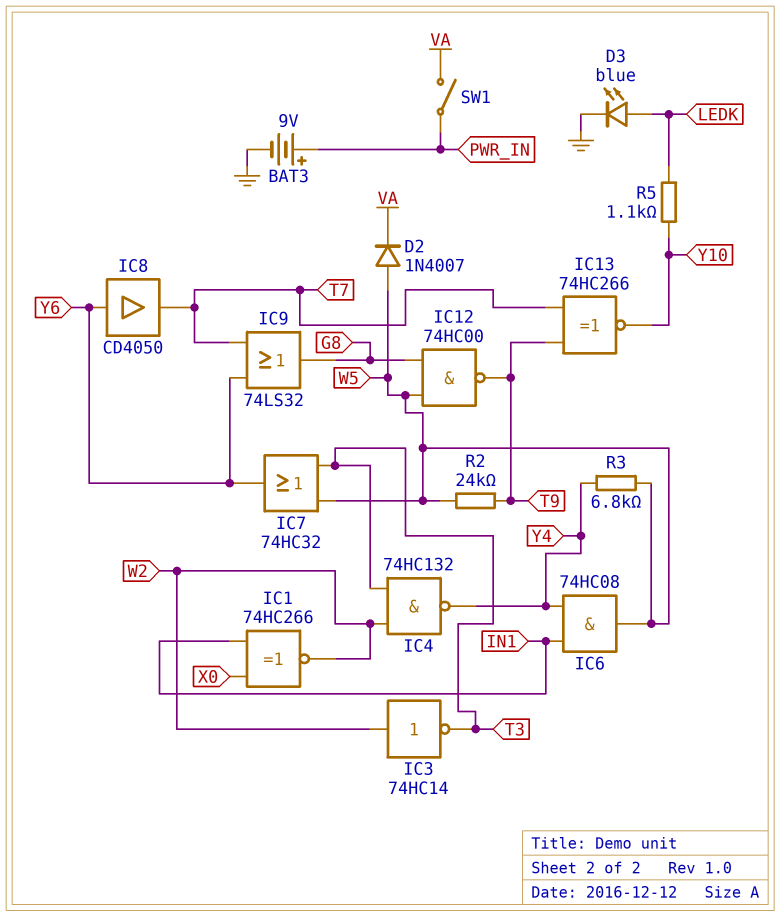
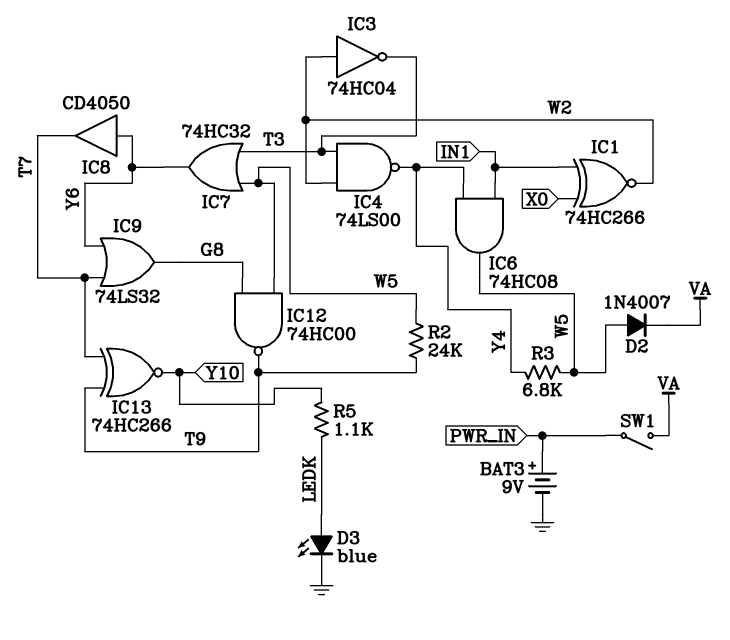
IC3: NOT 74HC14 (in W2, out T3) -> NOT 74HC04 (in W2, out T3)
IC4: NAND 74HC132 (in T3, in W2, out Y4) -> NAND 74LS00 (in T3, in W2, out Y4)

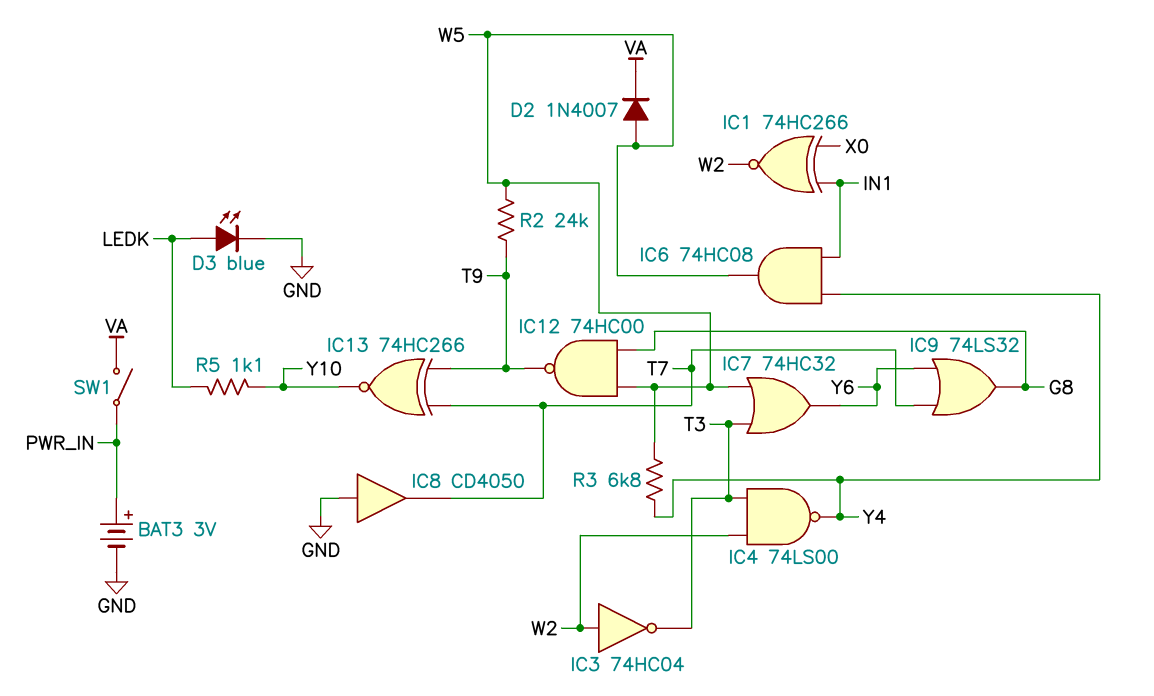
BAT3: 9V (plus PWR_IN, minus GND) -> 3V (plus PWR_IN, minus GND)
IC8: buffer CD4050 (in Y6, out T7) -> buffer CD4050 (in GND, out T7)

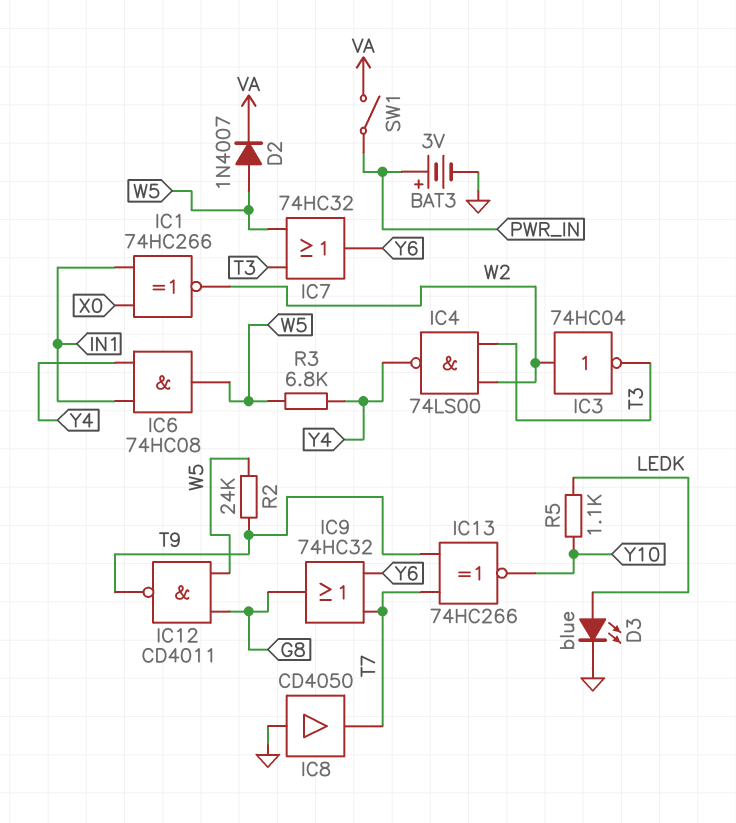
IC9: OR 74LS32 (in T7, in Y6, out G8) -> OR 74HC32 (in T7, in Y6, out G8)
IC12: NAND 74HC00 (in G8, in W5, out T9) -> NAND CD4011 (in G8, in W5, out T9)

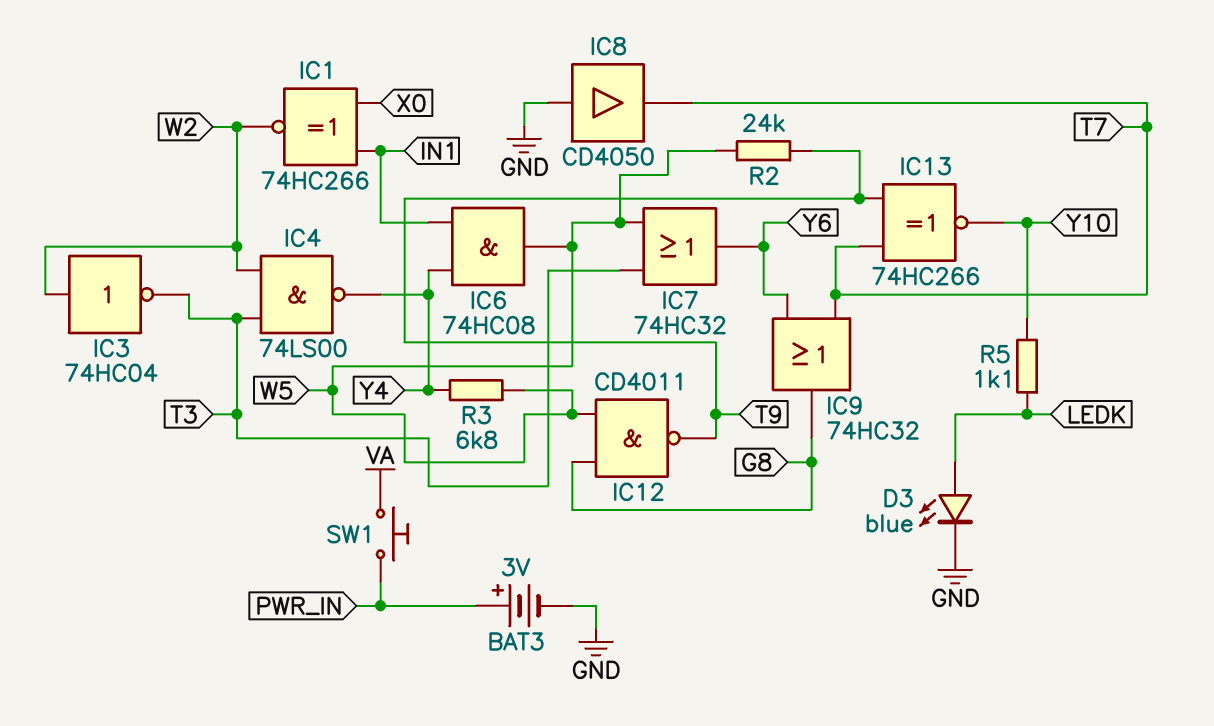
D2: diode 1N4007 (A W5, K VA) -> none
SW1: switch (PWR_IN, VA) -> button (PWR_IN, VA)

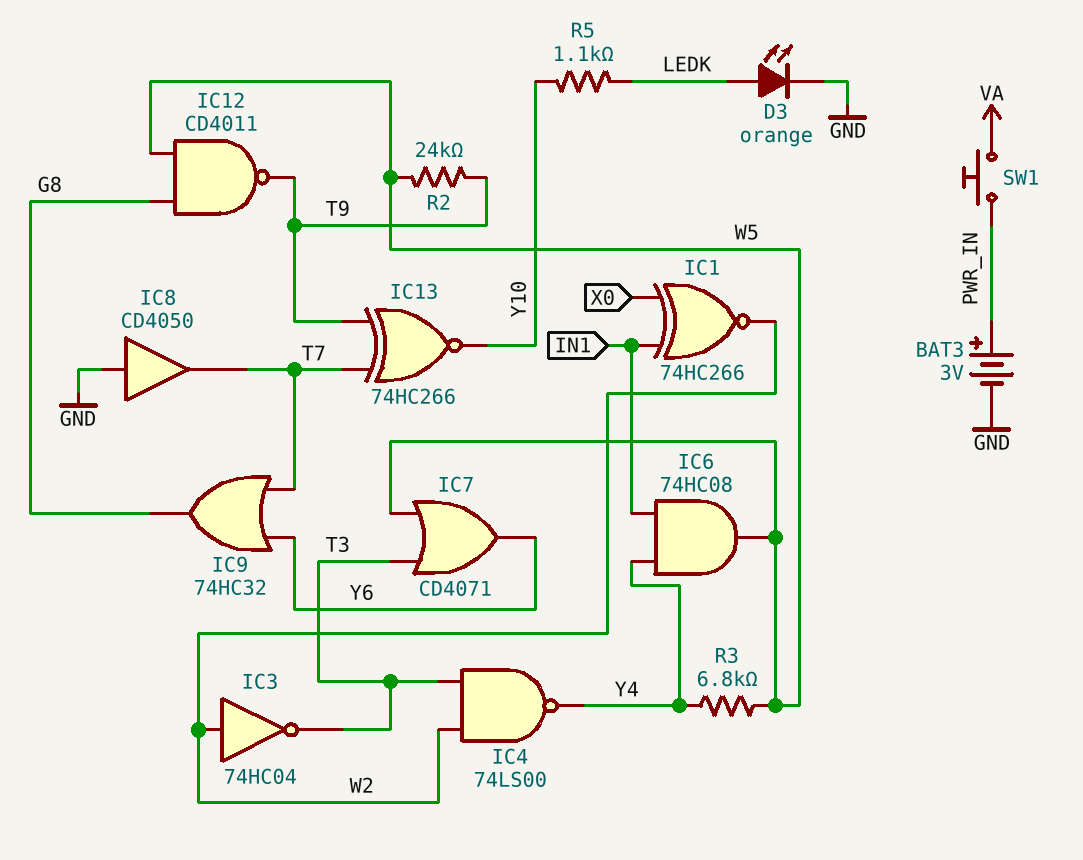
D3: LED blue (A LEDK, K GND) -> LED orange (A LEDK, K GND)
IC7: OR 74HC32 (in T3, in W5, out Y6) -> OR CD4071 (in T3, in W5, out Y6)

